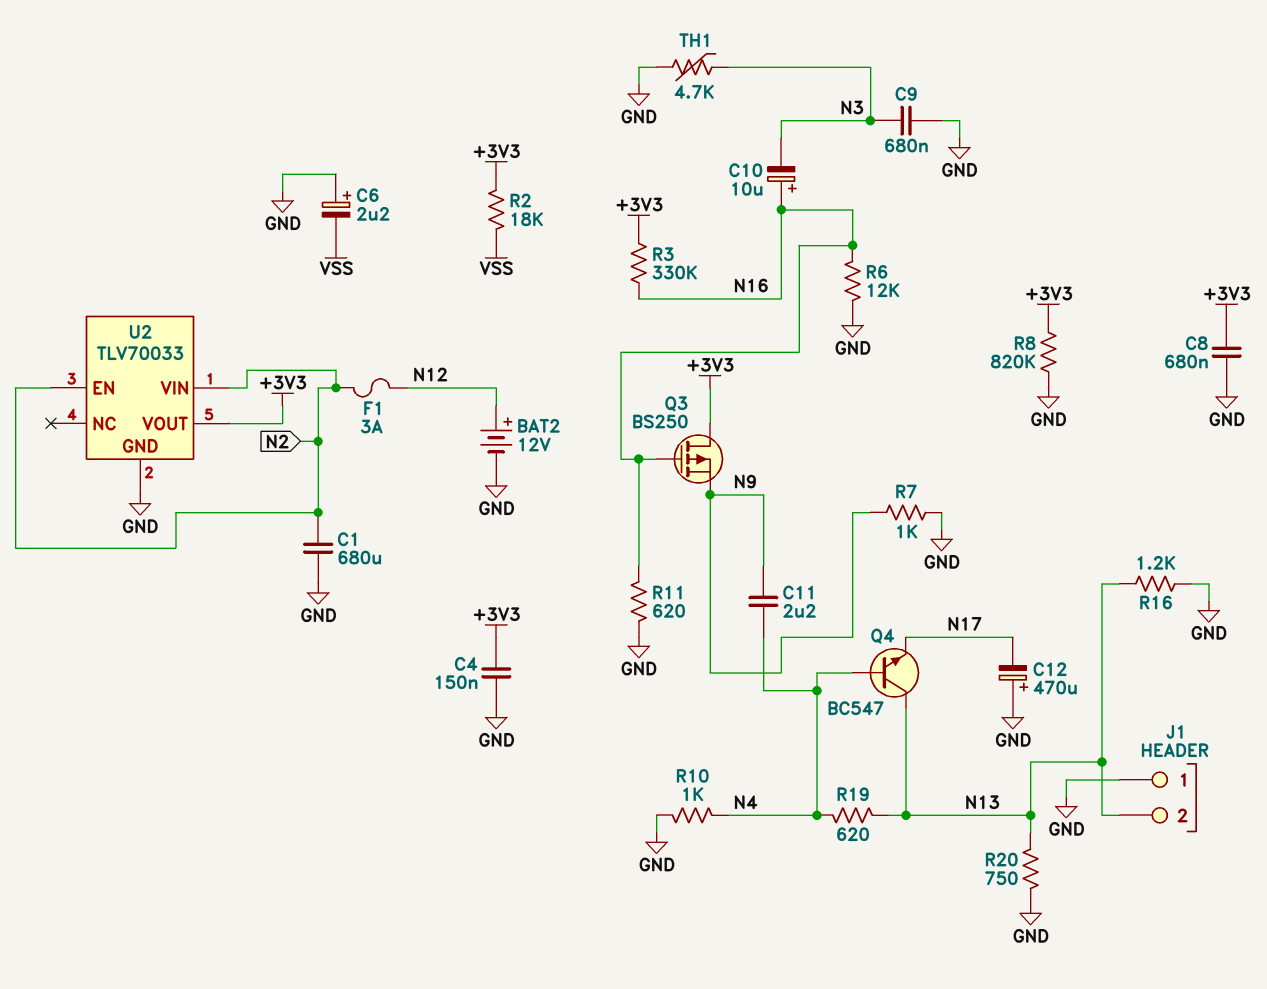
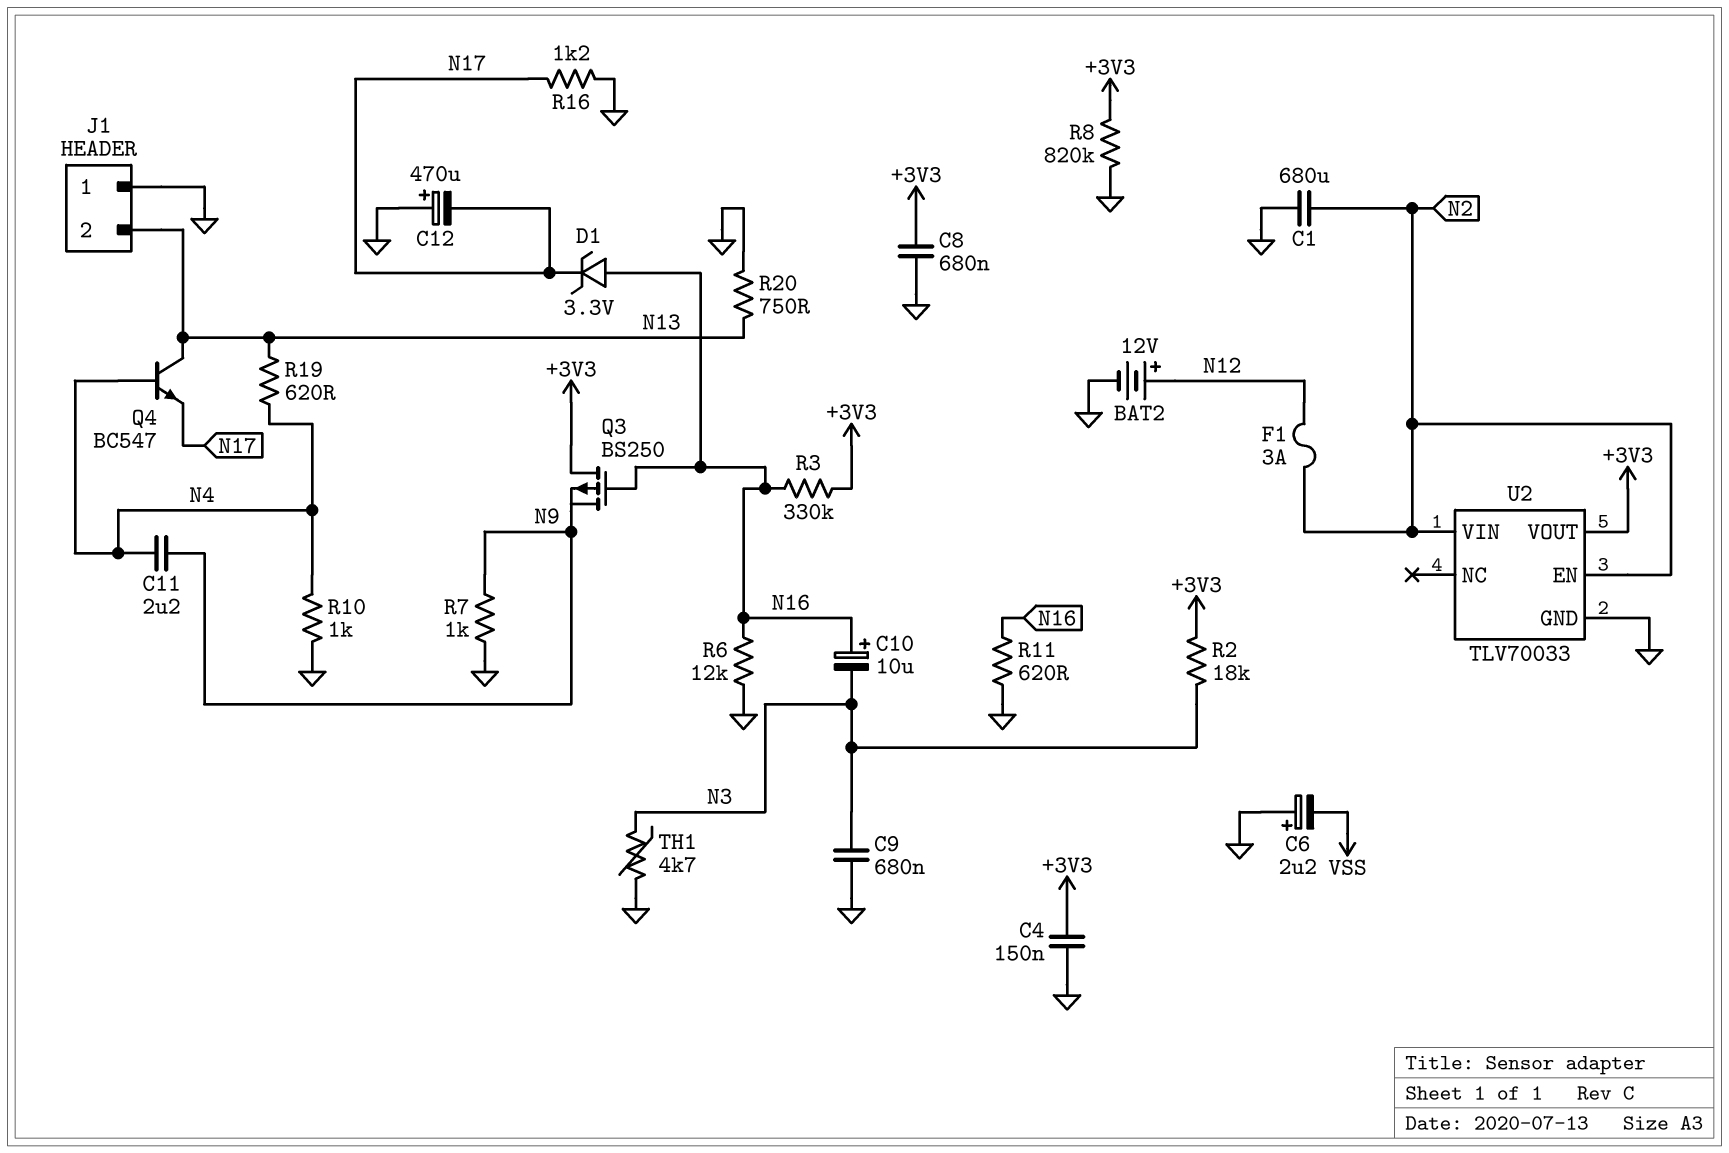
D1: none -> zener 3.3V (A N16, K N17)
R2: 18k (+3V3, VSS) -> 18k (+3V3, N3)
R16: 1.2k (GND, N13) -> 1.2k (GND, N17)

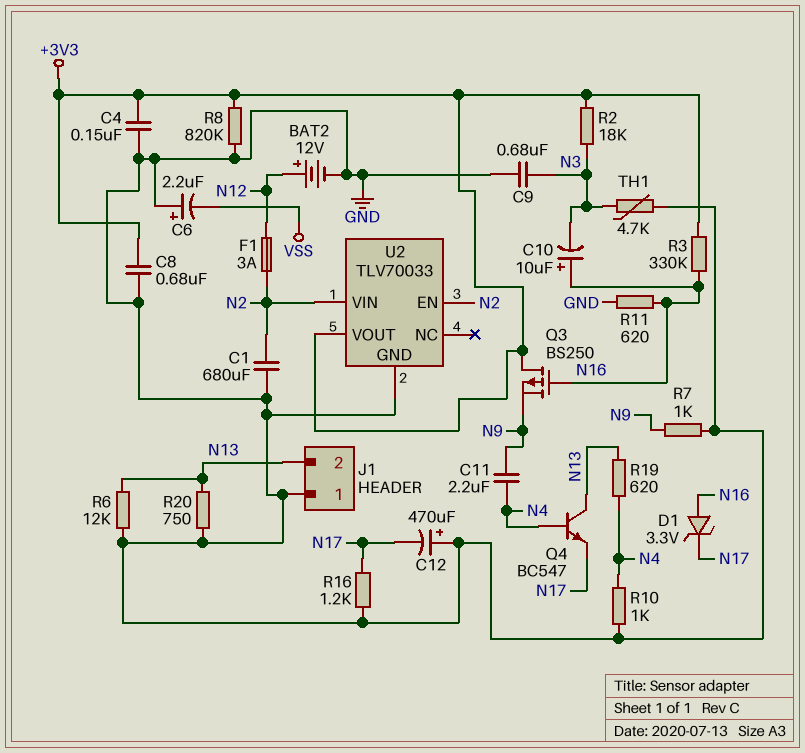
R6: 12k (GND, N16) -> 12k (GND, N13)

